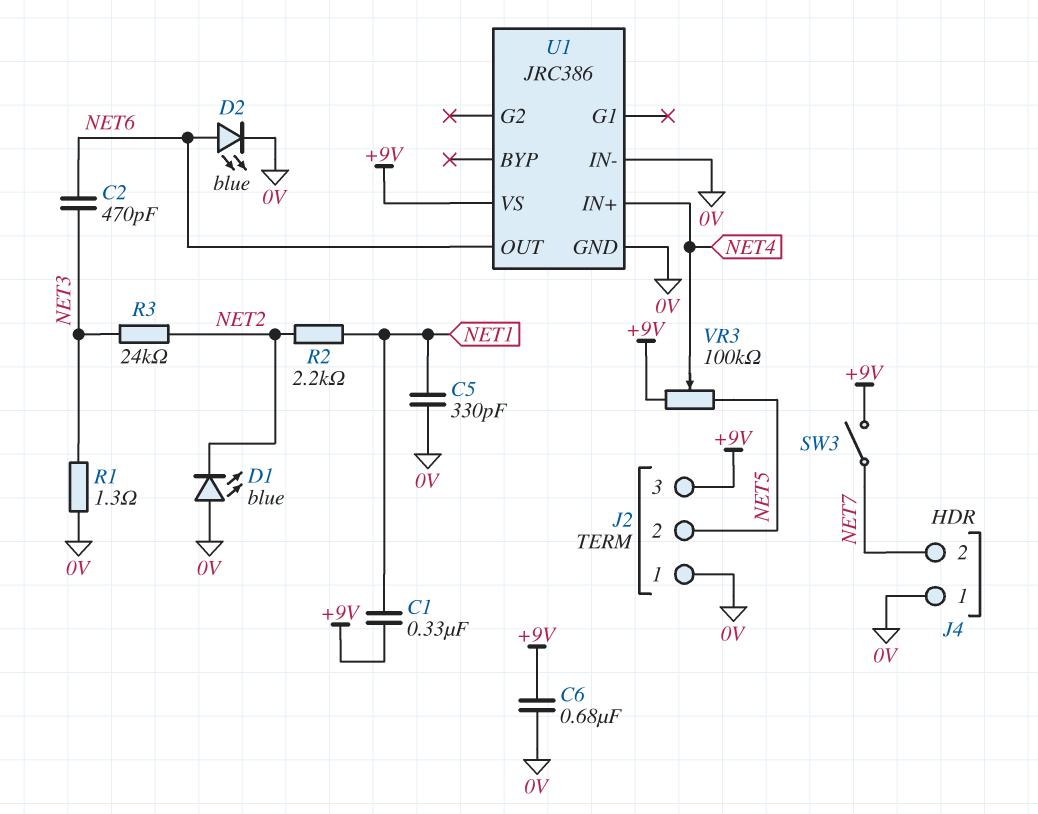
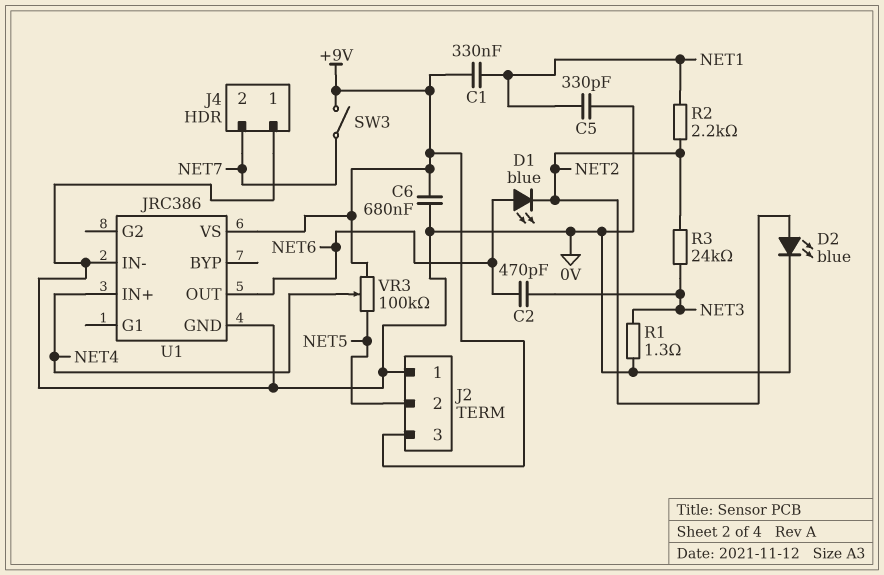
D1: LED blue (A 0V, K NET2) -> LED blue (A NET6, K NET2)
D2: LED blue (A NET6, K 0V) -> LED blue (A NET2, K 0V)

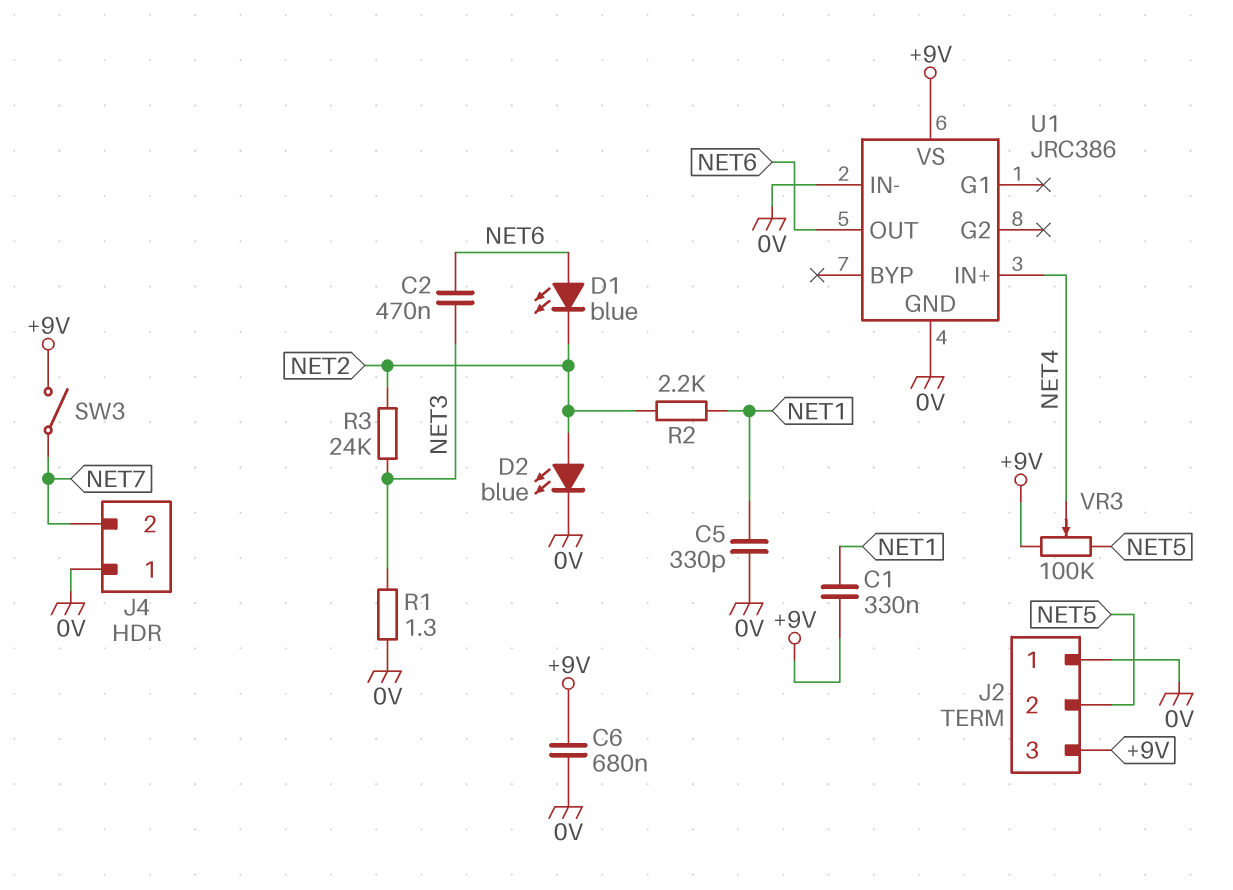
C2: 470pF (NET3, NET6) -> 470nF (NET3, NET6)

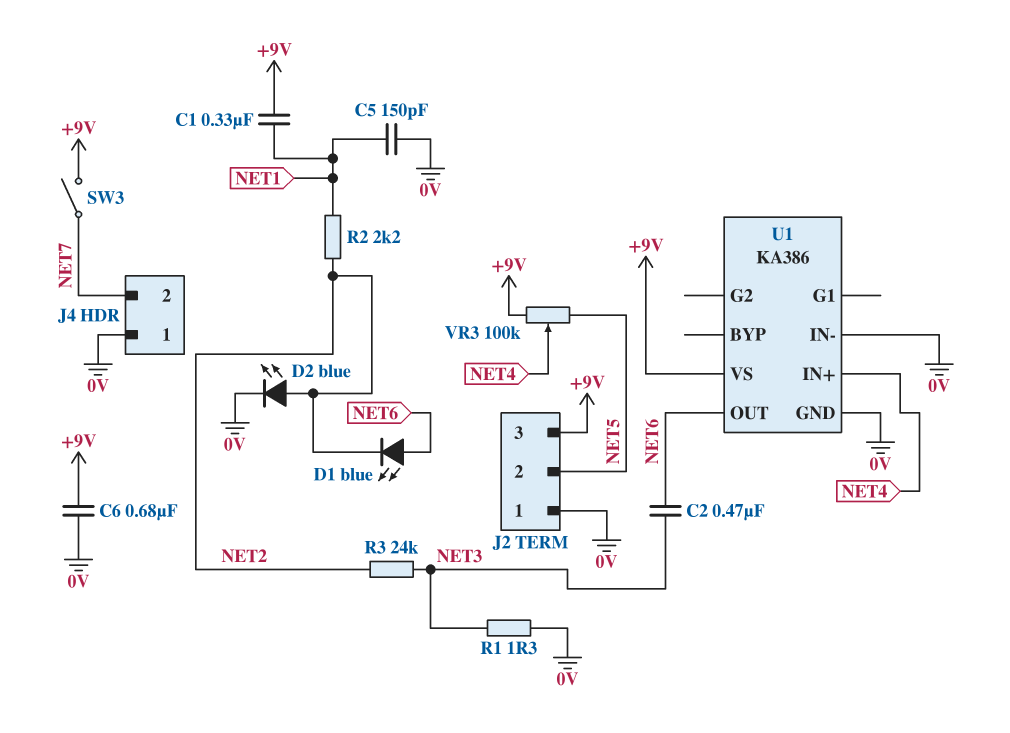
C5: 330pF (0V, NET1) -> 150pF (0V, NET1)
U1: JRC386 -> KA386

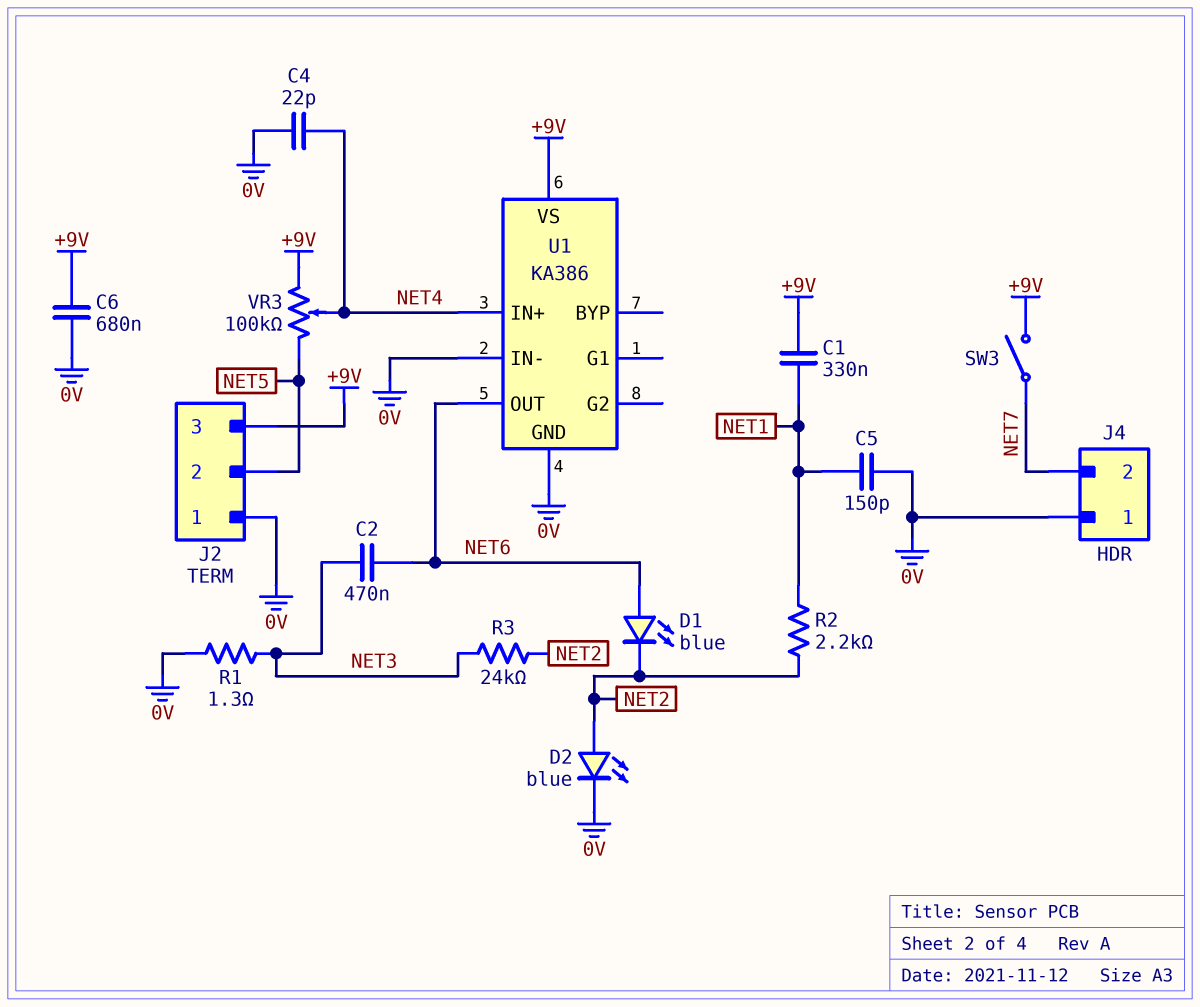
C4: none -> 22pF (0V, NET4)

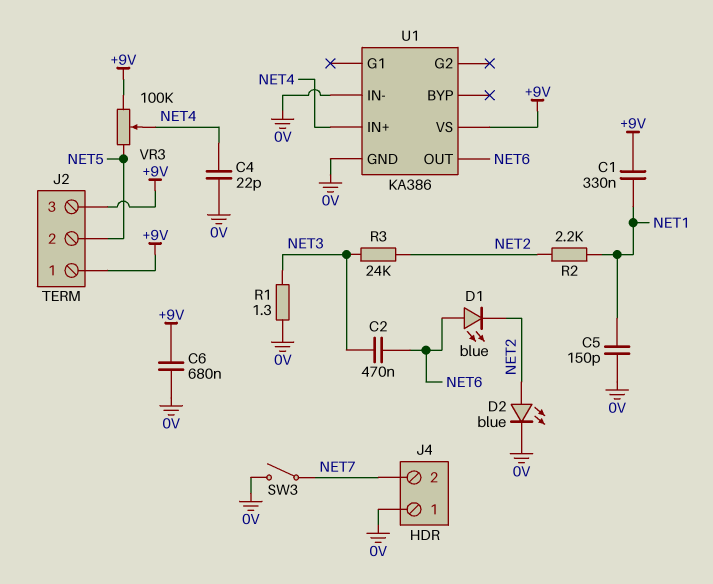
J2 pin 1: 0V -> +9V
SW3: switch (+9V, NET7) -> switch (0V, NET7)

